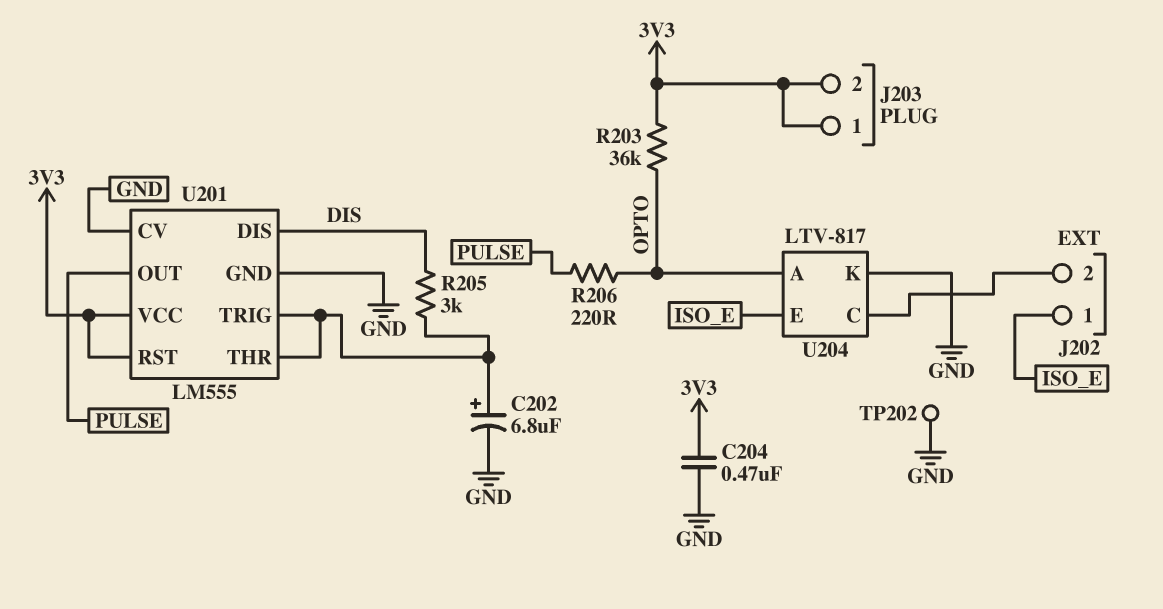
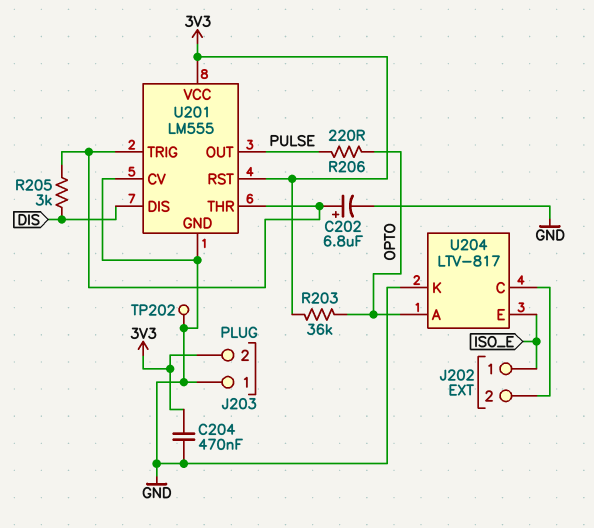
J203 pin 1: 3V3 -> GND

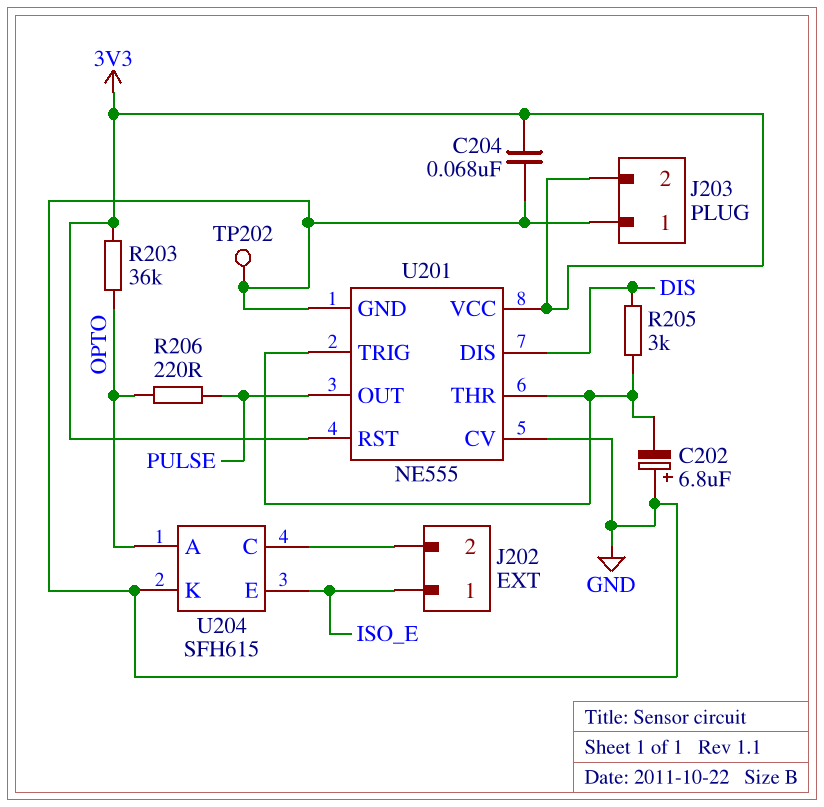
C202: 6.8uF (plus U201/THR, minus GND) -> 6.8uF (plus GND, minus U201/THR)
C204: 470nF (3V3, GND) -> 68nF (3V3, GND)
U201: LM555 -> NE555
U204: LTV-817 -> SFH615

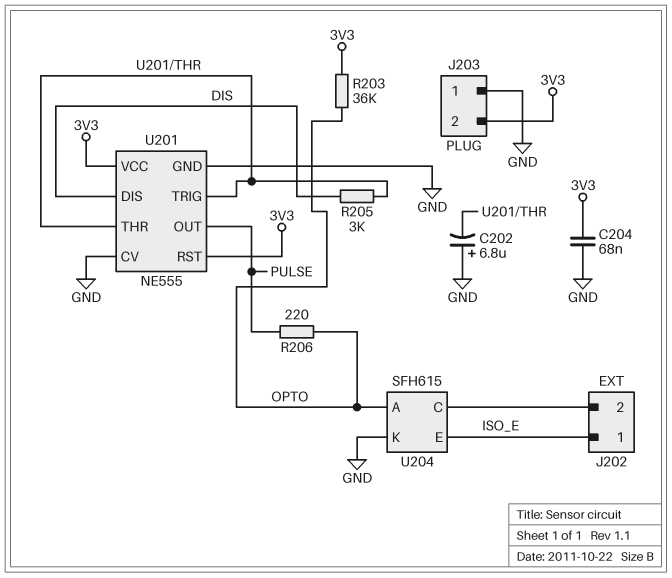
TP202: test point (GND) -> none

